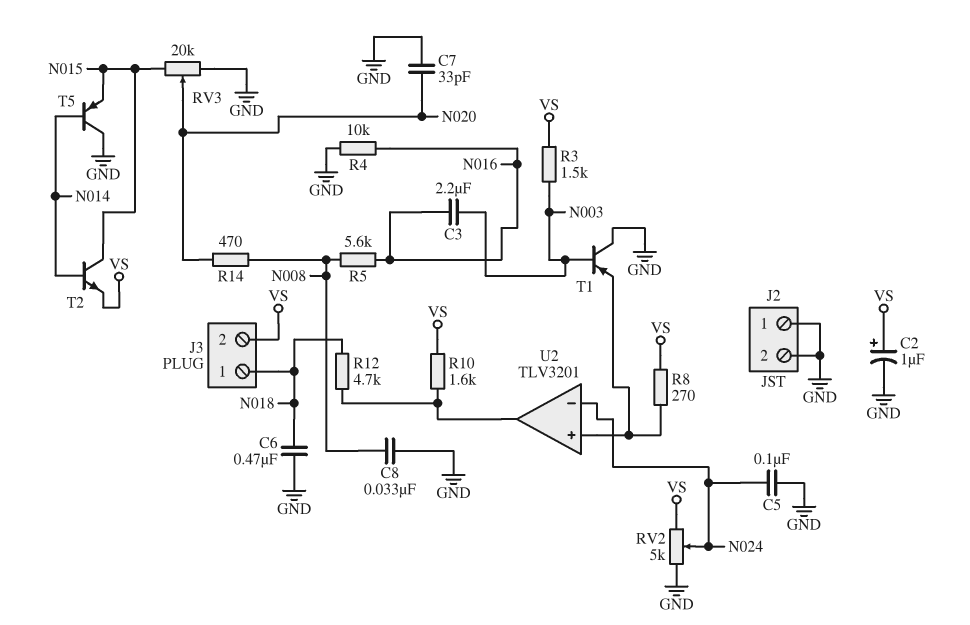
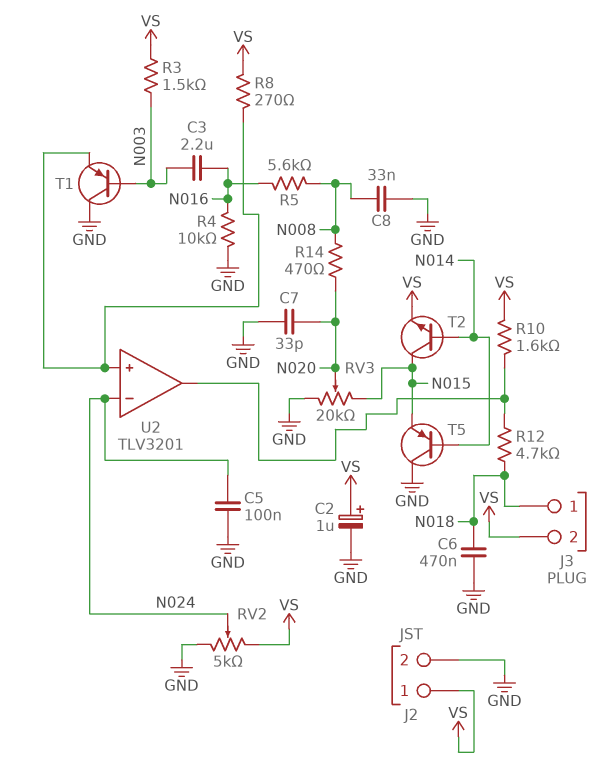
J2 pin 1: GND -> VS

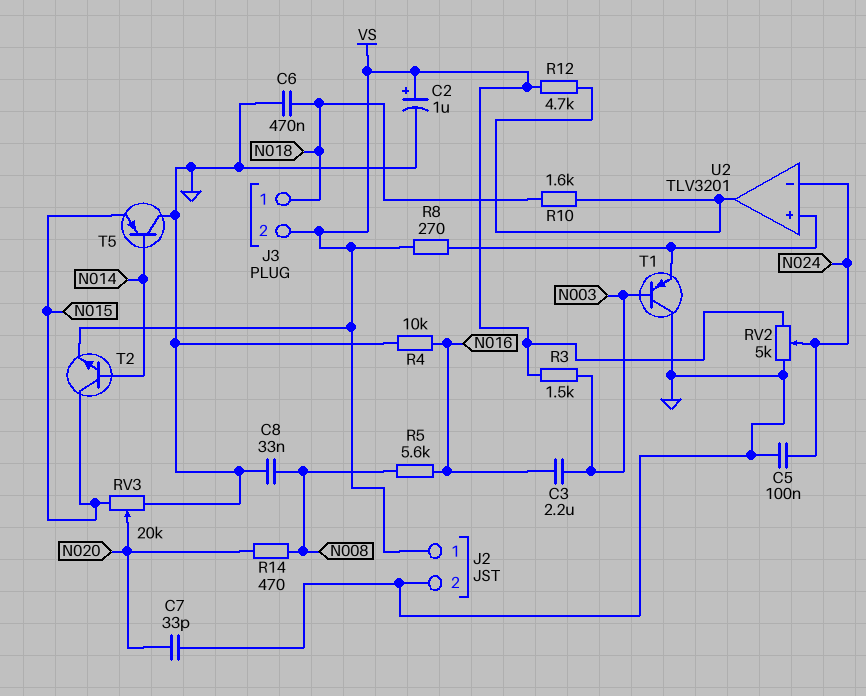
R10: 1.6k (U2/out, VS) -> 1.6k (N018, U2/out)
R12: 4.7k (N018, U2/out) -> 4.7k (U2/out, VS)

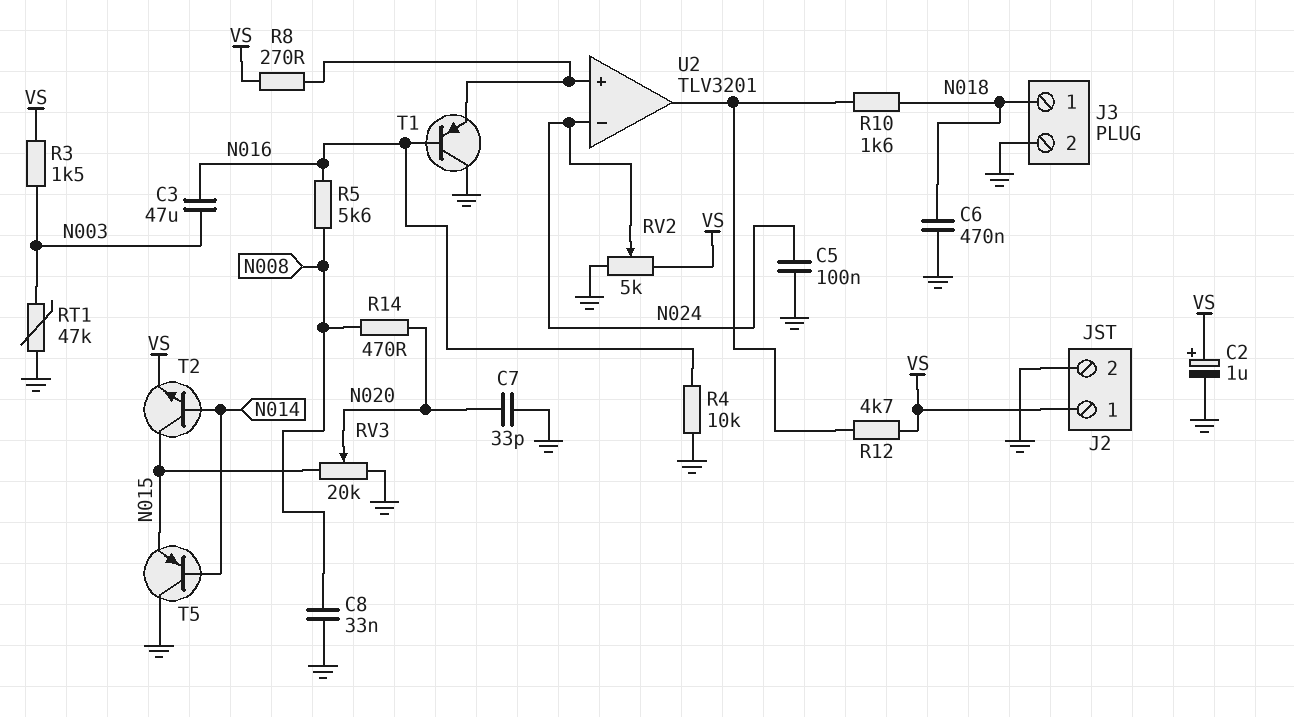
C3: 2.2uF (N003, N016) -> 47uF (N003, N016)
J3 pin 2: VS -> GND
RT1: none -> 47k (GND, N003)
T1: PNP (B N003, C GND, E U2/in+) -> PNP (B N016, C GND, E U2/in+)

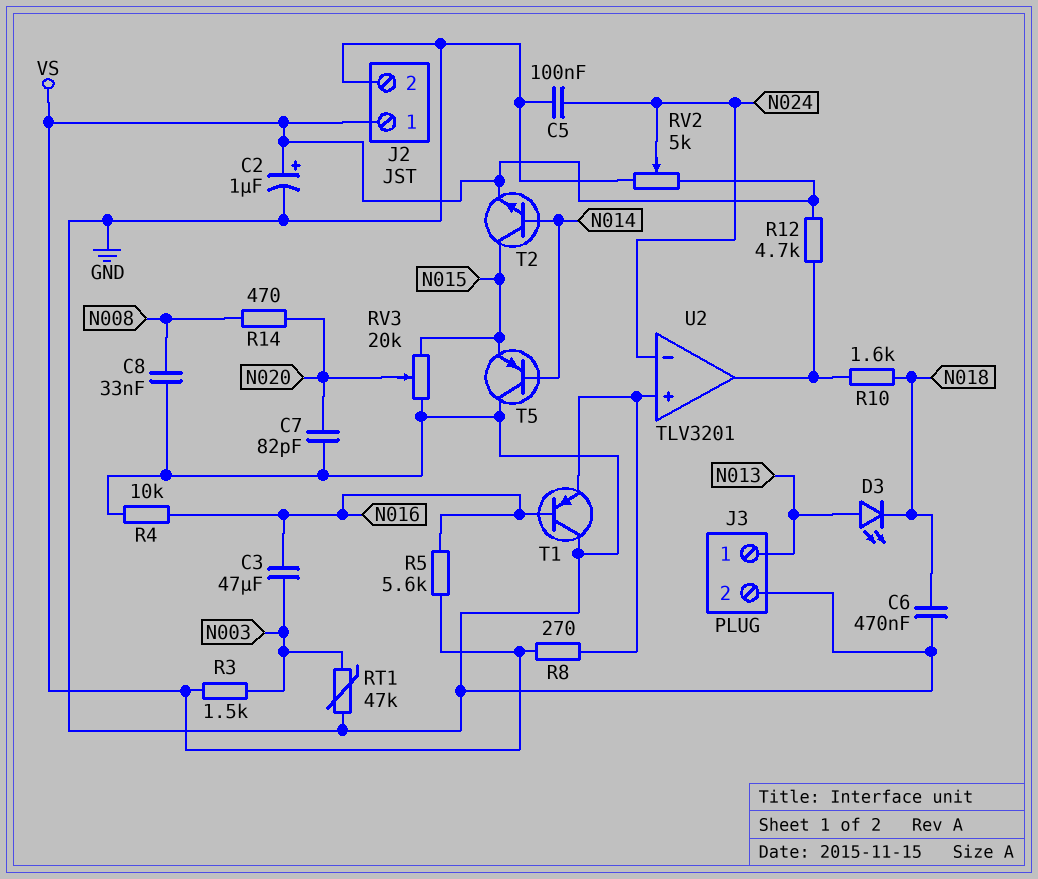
C7: 33pF (GND, N020) -> 82pF (GND, N020)
D3: none -> LED (A N013, K N018)
J3 pin 1: N018 -> N013
R5: 5.6k (N008, N016) -> 5.6k (N016, VS)

